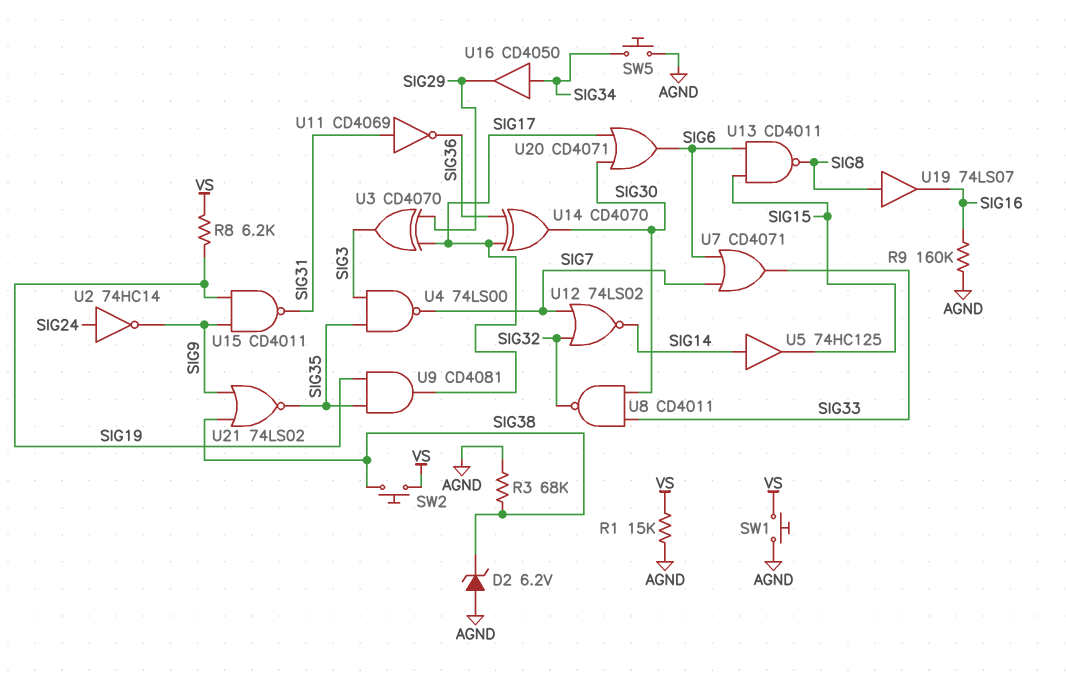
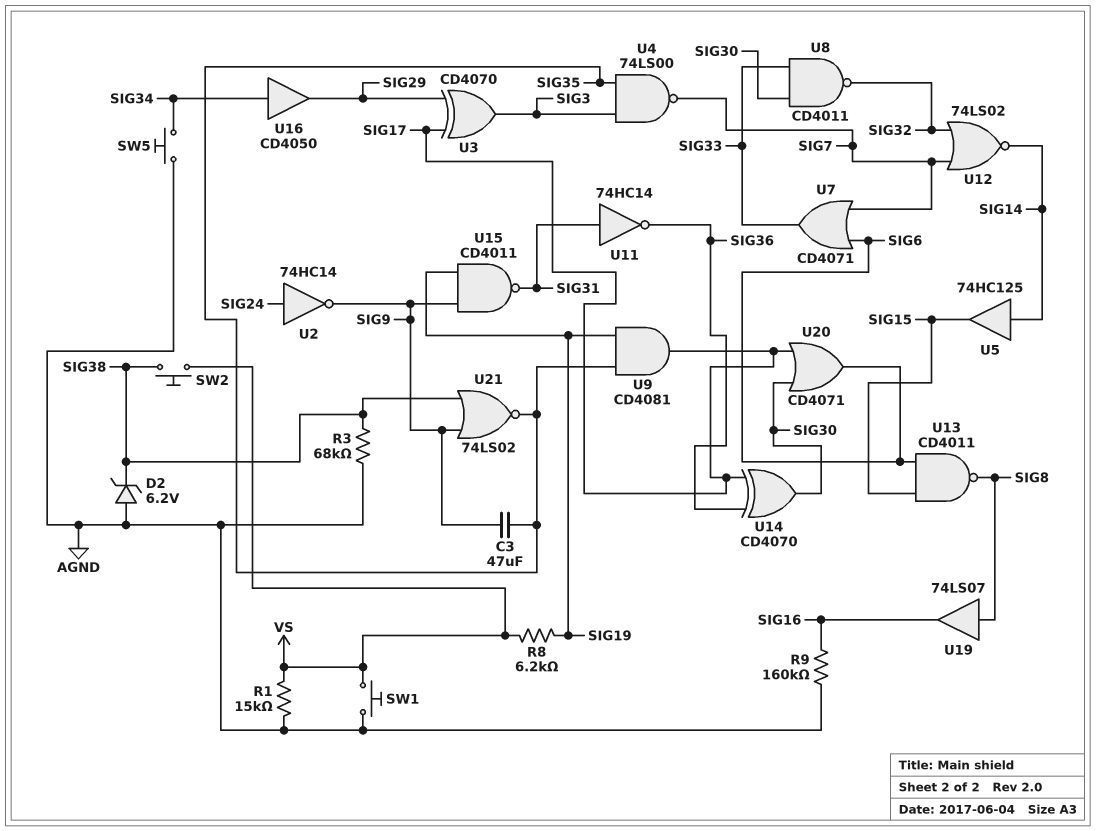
C3: none -> 47uF (SIG9, SIG35)
U11: NOT CD4069 (in SIG31, out SIG36) -> NOT 74HC14 (in SIG31, out SIG36)

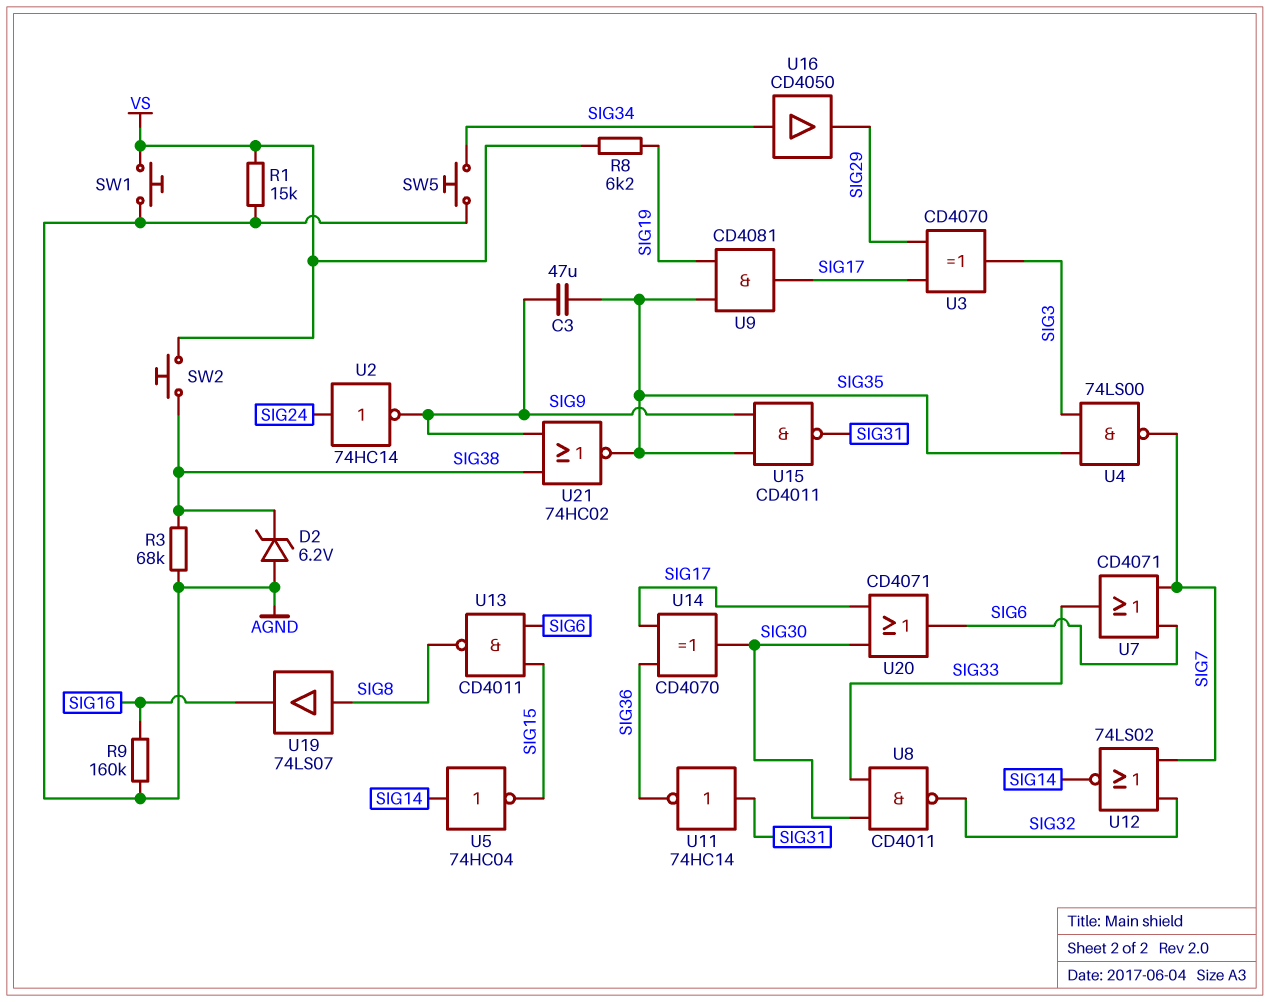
U5: buffer 74HC125 (in SIG14, out SIG15) -> NOT 74HC04 (in SIG14, out SIG15)
U15: NAND CD4011 (in SIG9, in SIG19, out SIG31) -> NAND CD4011 (in SIG9, in SIG35, out SIG31)
U21: NOR 74LS02 (in SIG9, in SIG38, out SIG35) -> NOR 74HC02 (in SIG9, in SIG38, out SIG35)

